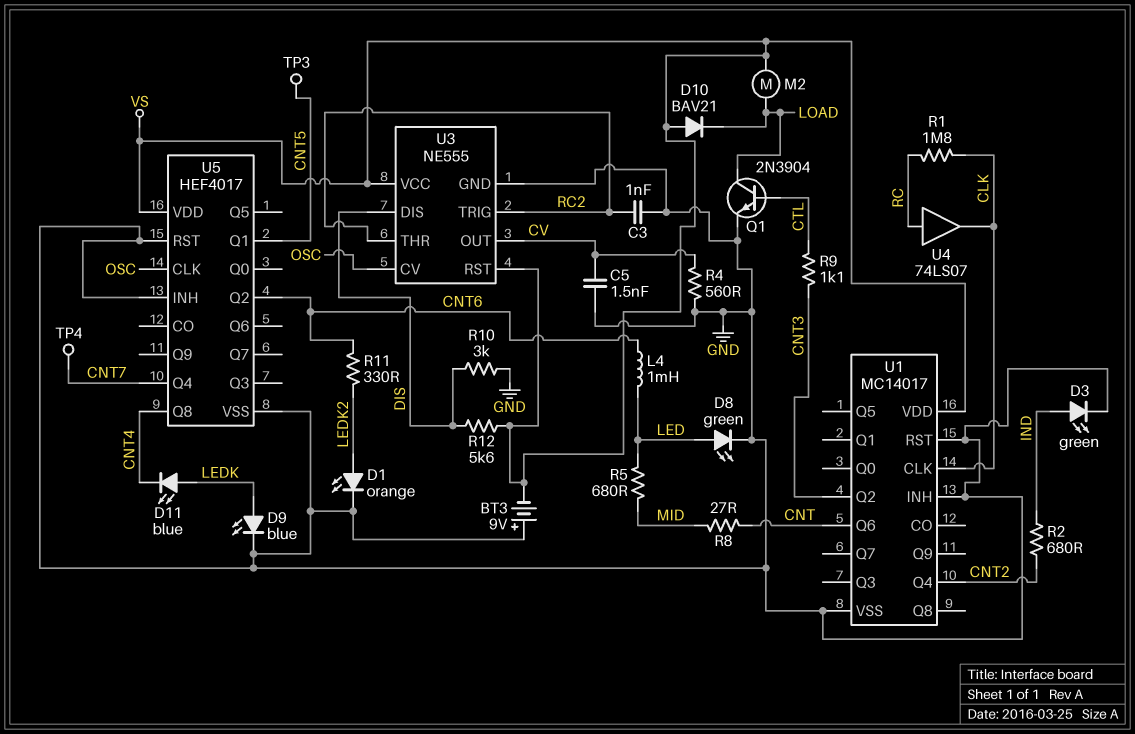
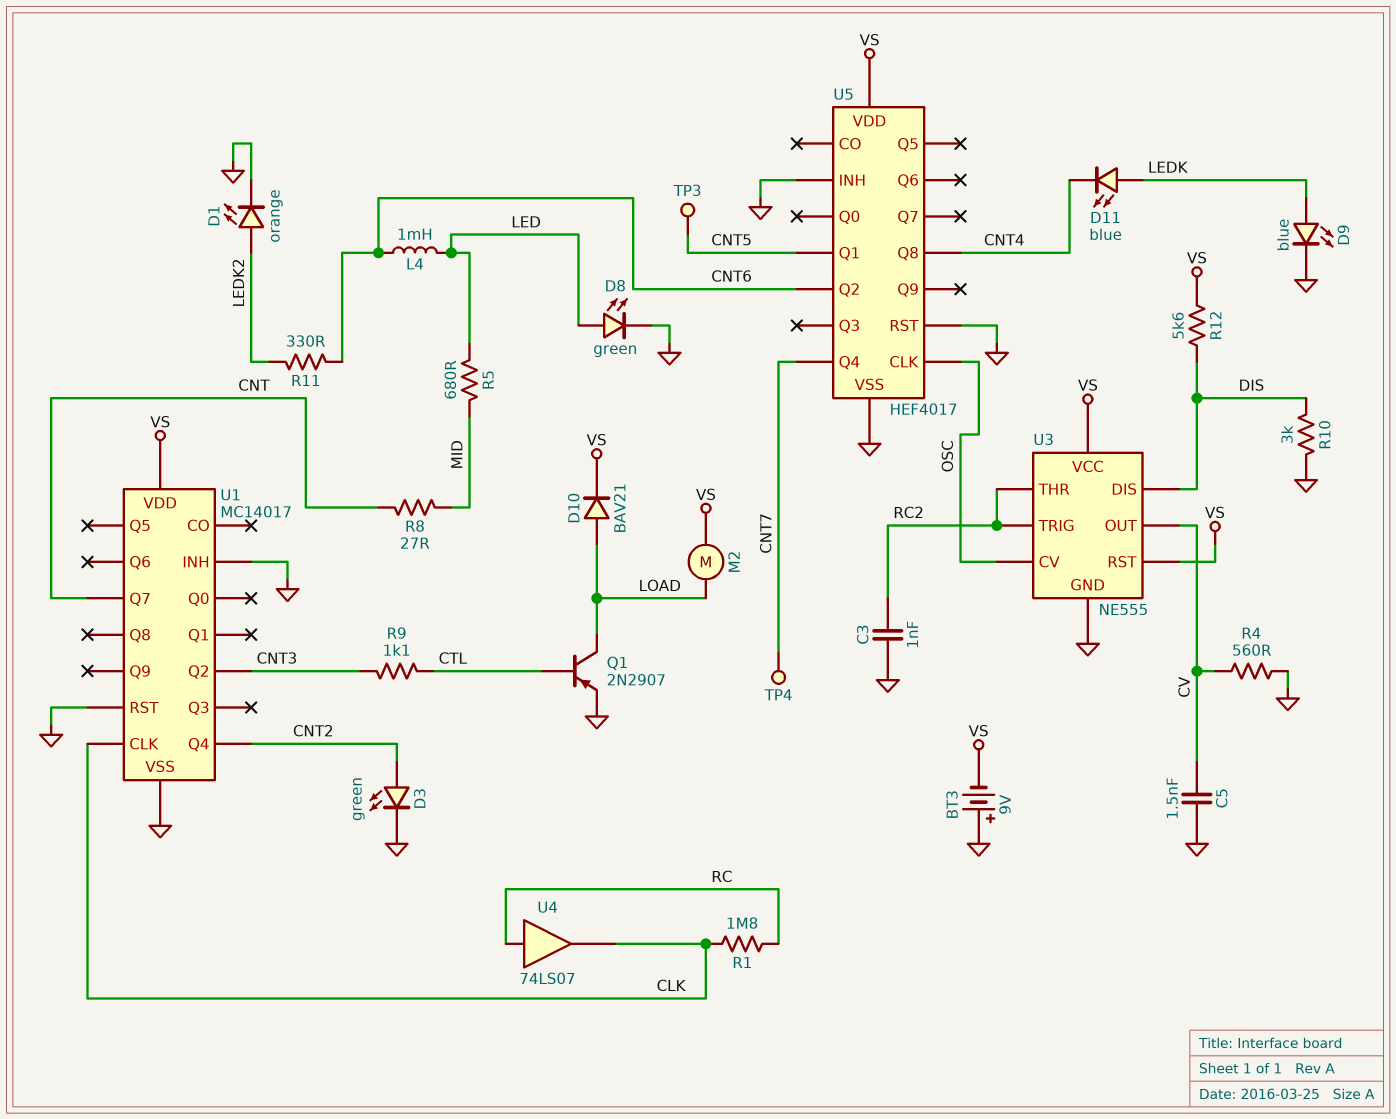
D3: LED green (A IND, K GND) -> LED green (A CNT2, K GND)
D10: diode BAV21 (A VS, K LOAD) -> diode BAV21 (A LOAD, K VS)
Q1: NPN 2N3904 (B CTL, C LOAD, E GND) -> PNP 2N2907 (B CTL, C LOAD, E GND)
R2: 680 (CNT2, IND) -> none
U1 pin Q6: CNT -> none
U1 pin Q7: none -> CNT

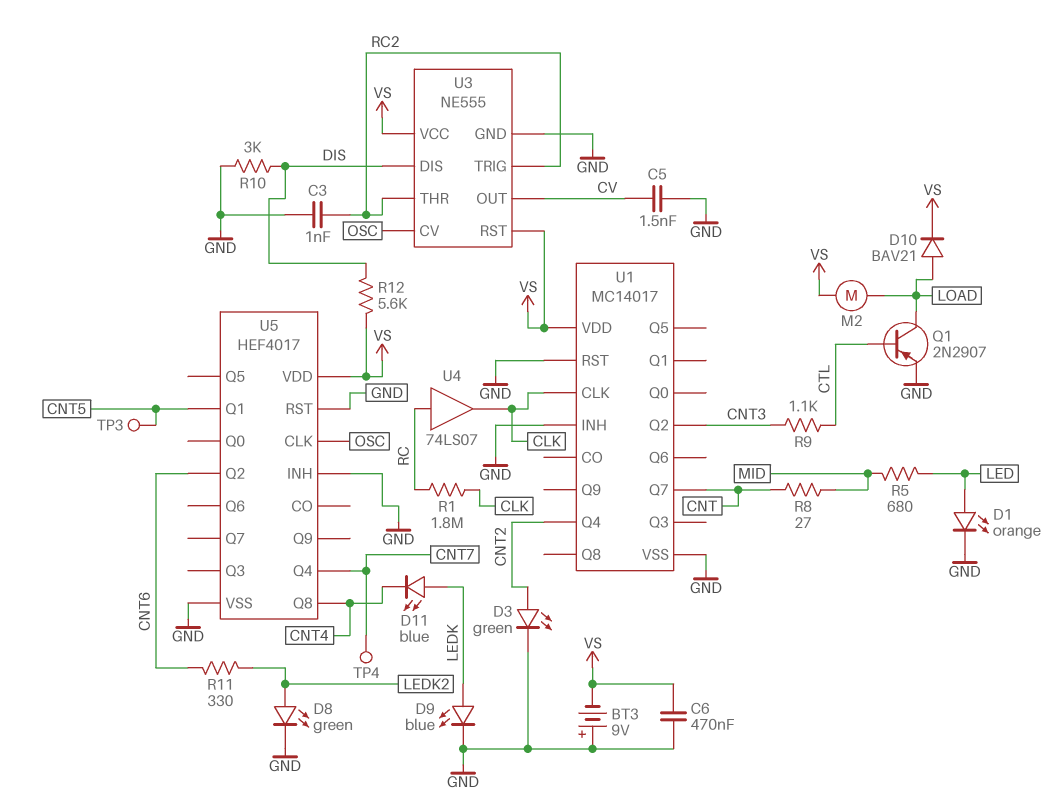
C6: none -> 470nF (GND, VS)
D1: LED orange (A LEDK2, K GND) -> LED orange (A LED, K GND)
D8: LED green (A LED, K GND) -> LED green (A LEDK2, K GND)
L4: 1mH (CNT6, LED) -> none
R4: 560 (CV, GND) -> none

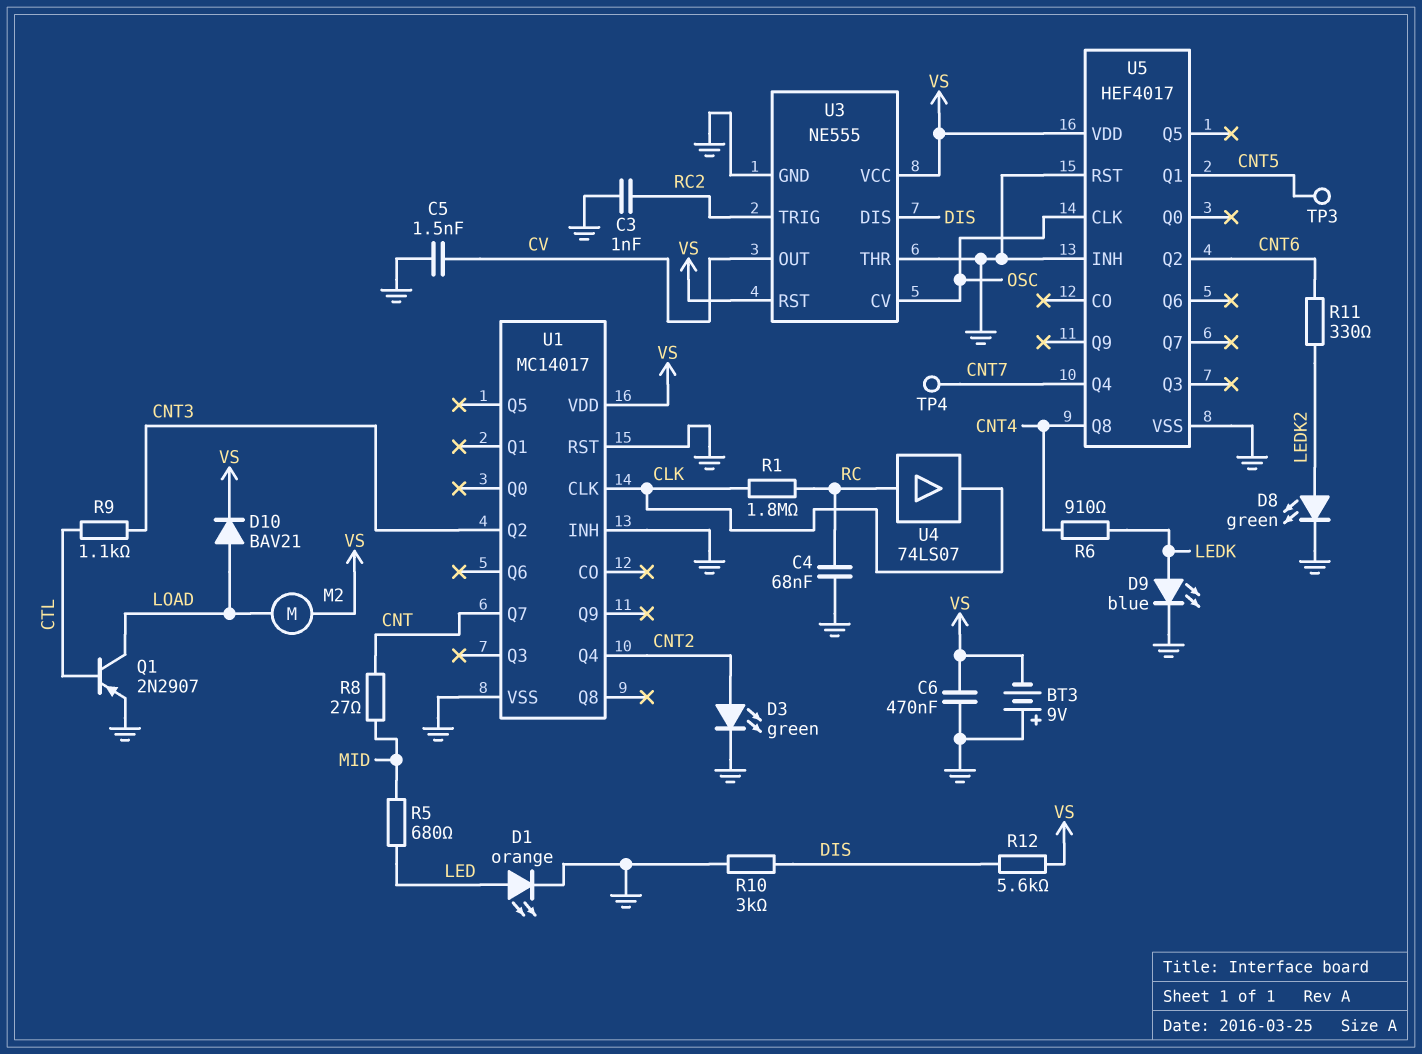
C4: none -> 68nF (GND, RC)
D11: LED blue (A LEDK, K CNT4) -> none
R6: none -> 910 (CNT4, LEDK)
U3 pin THR: RC2 -> GND

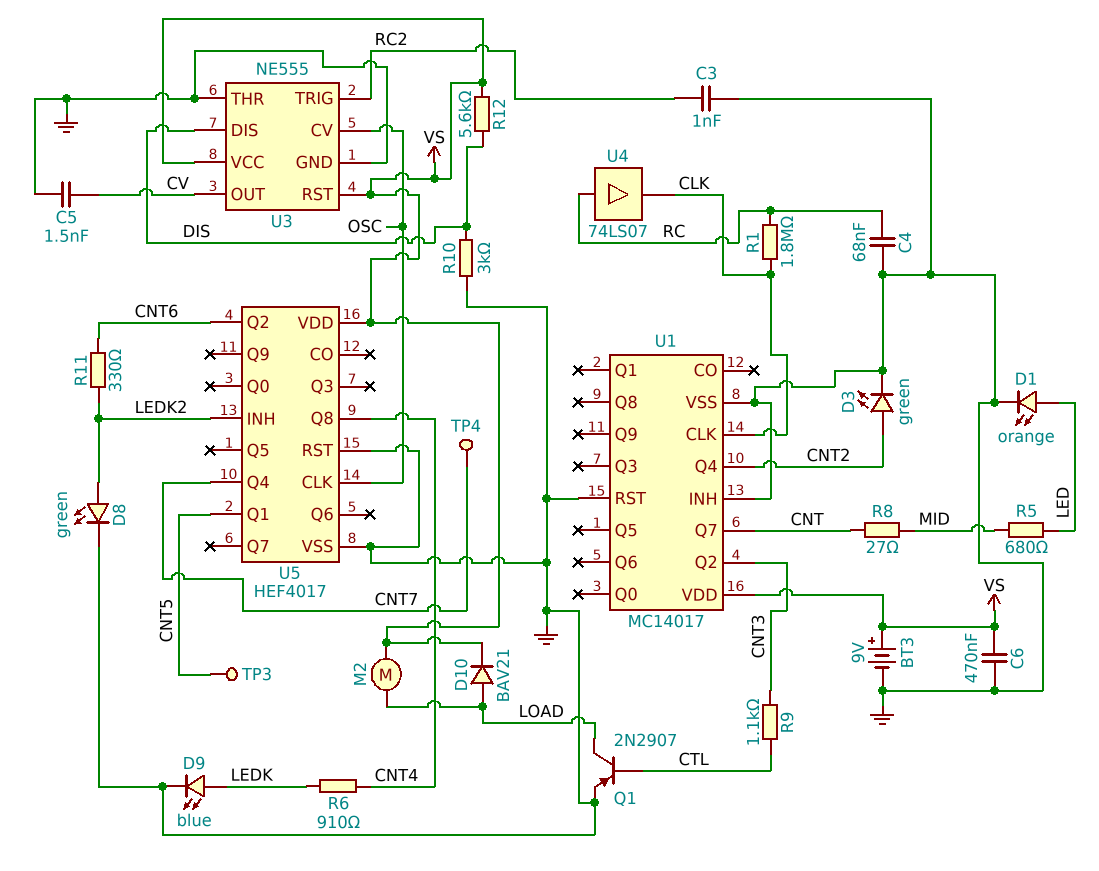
BT3: 9V (plus GND, minus VS) -> 9V (plus VS, minus GND)
U5 pin INH: GND -> LEDK2

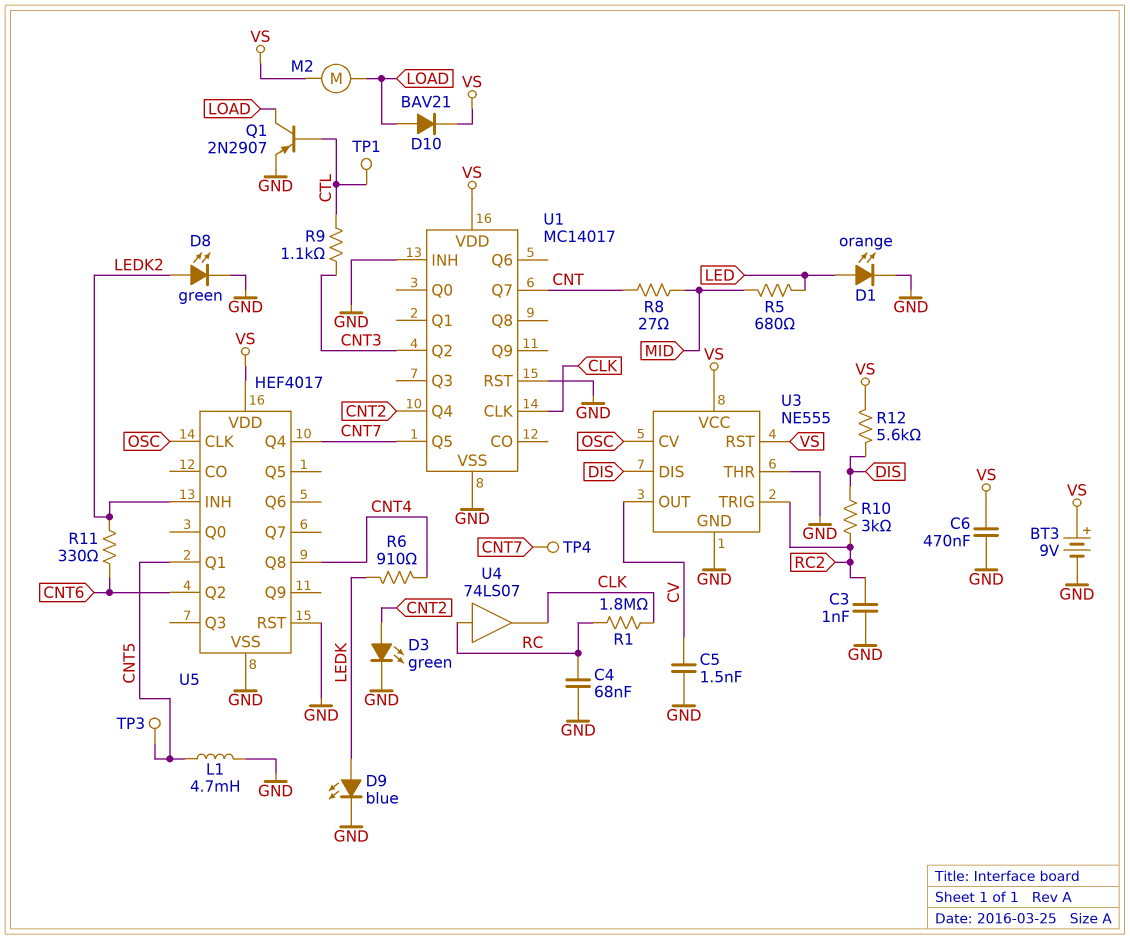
L1: none -> 4.7mH (CNT5, GND)
R10: 3k (DIS, GND) -> 3k (DIS, RC2)
TP1: none -> test point (CTL)
U1 pin Q5: none -> CNT7

